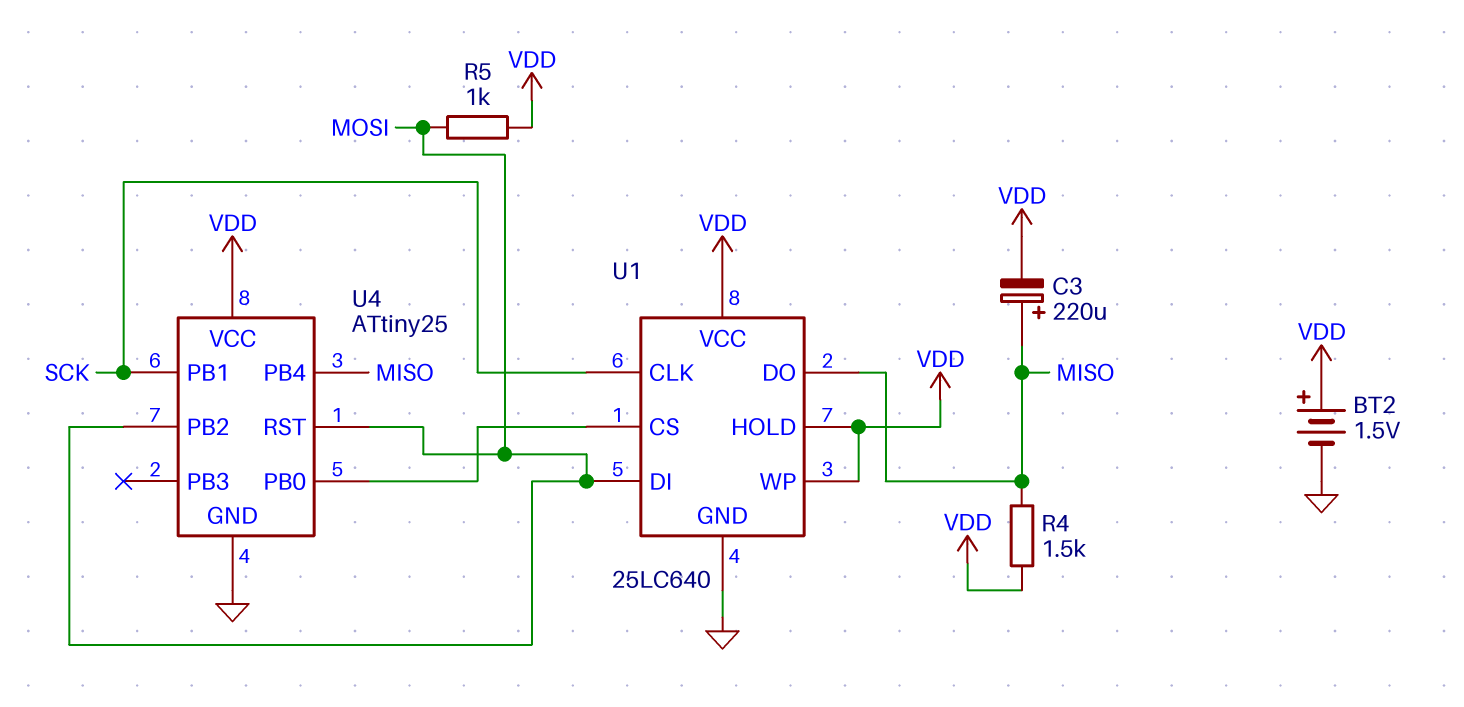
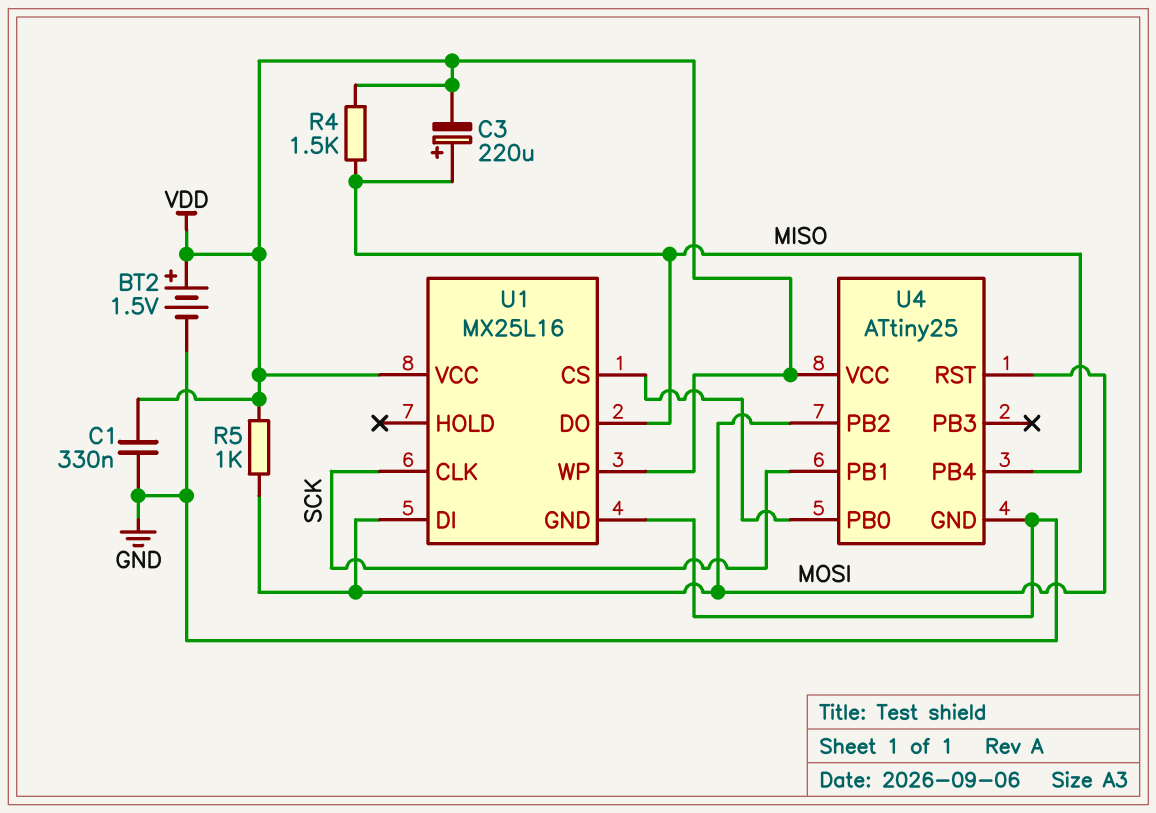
C1: none -> 330nF (GND, VDD)
U1: 25LC640 -> MX25L16
U1 pin HOLD: VDD -> none

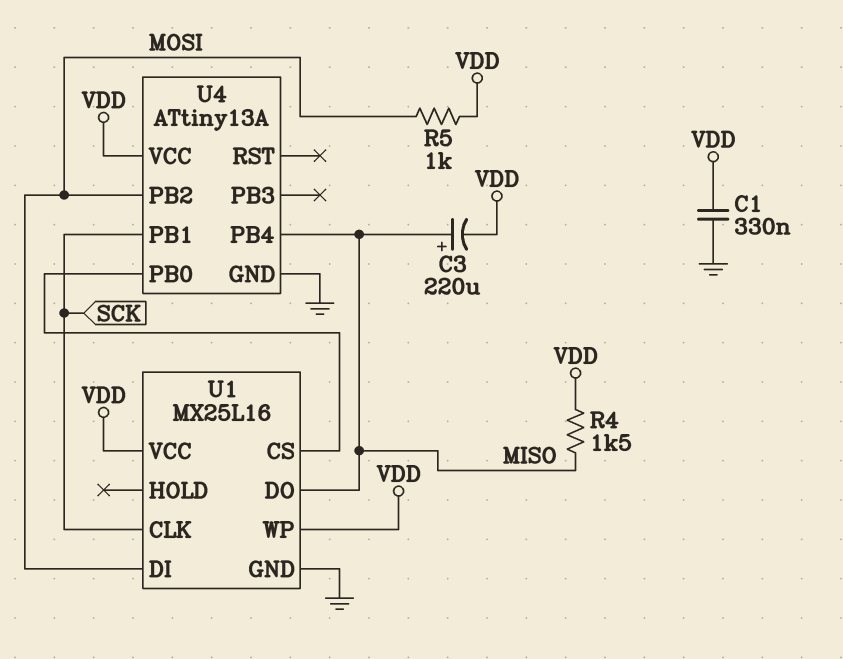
BT2: 1.5V (plus VDD, minus GND) -> none
U4: ATtiny25 -> ATtiny13A
U4 pin RST: MOSI -> none

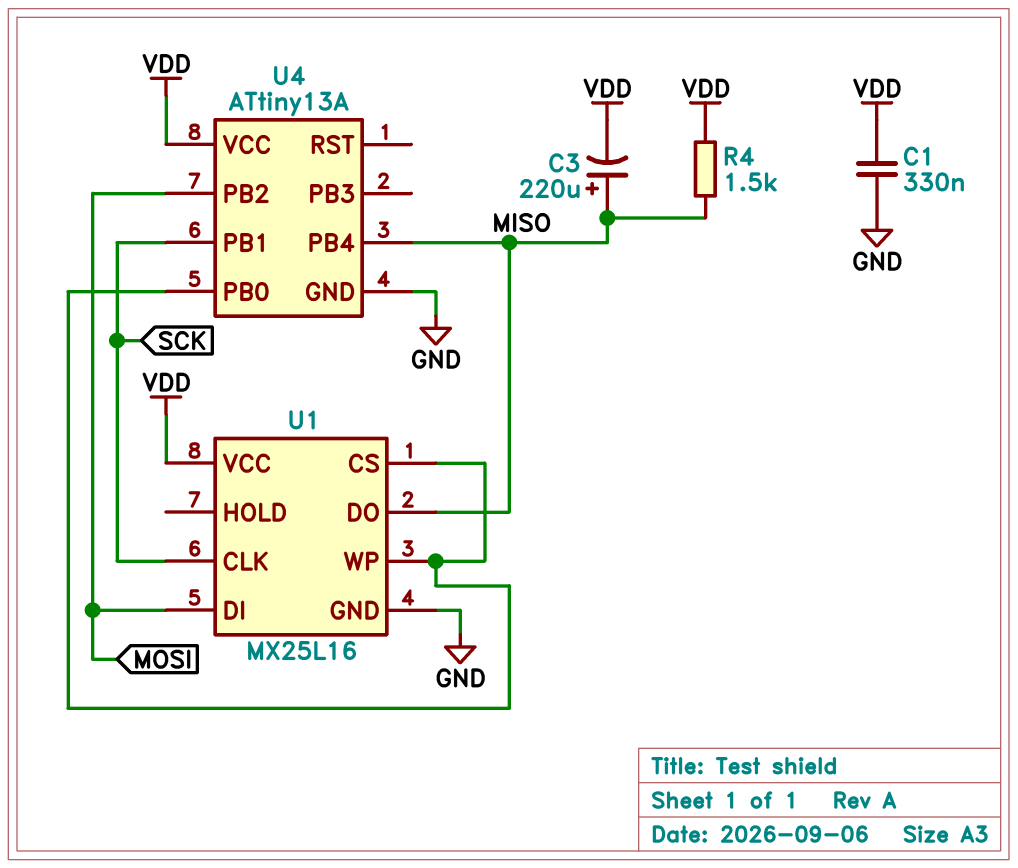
R5: 1k (MOSI, VDD) -> none
U1 pin WP: VDD -> U1/CS

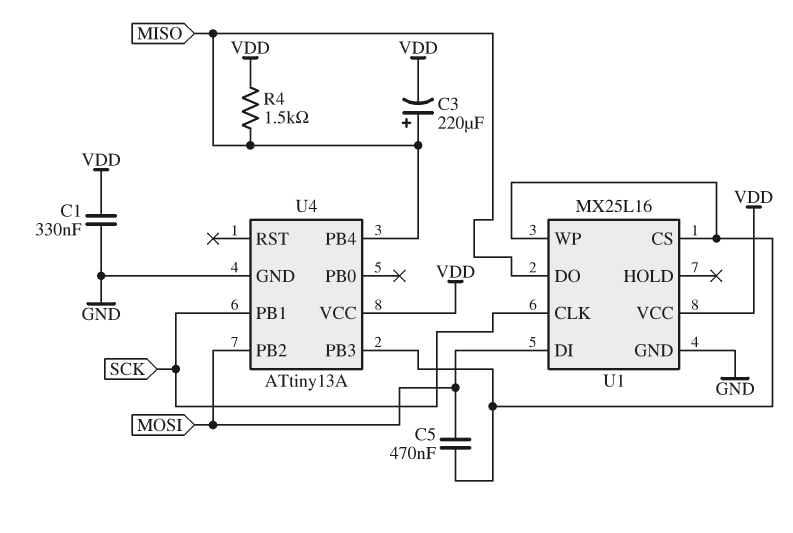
C5: none -> 470nF (MOSI, U1/CS)
U4 pin PB0: U1/CS -> none
U4 pin PB3: none -> U1/CS

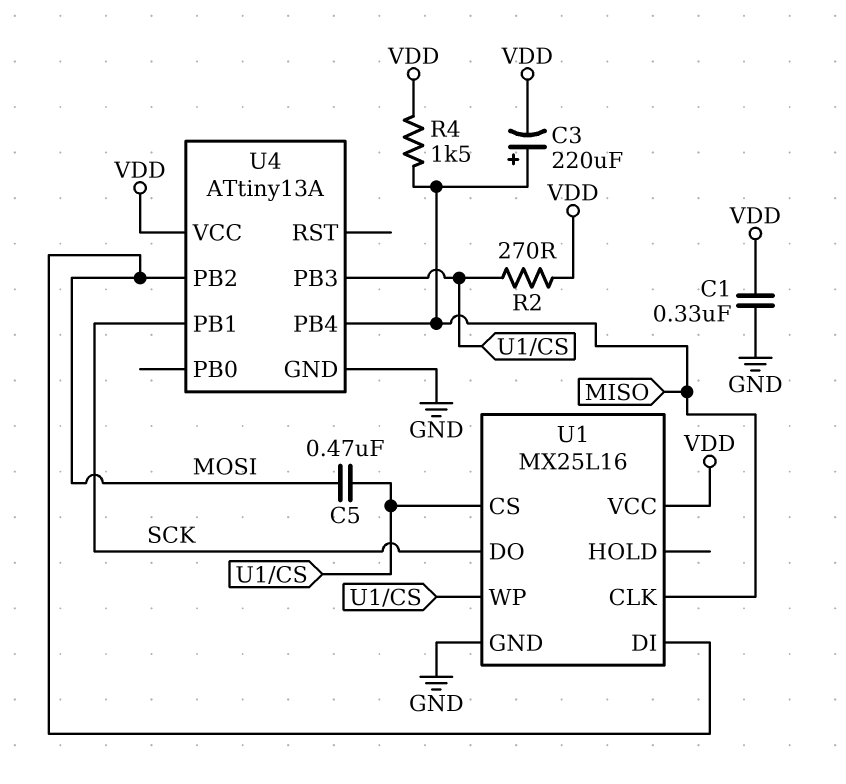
R2: none -> 270 (U1/CS, VDD)
U1 pin CLK: SCK -> MISO
U1 pin DO: MISO -> SCK

